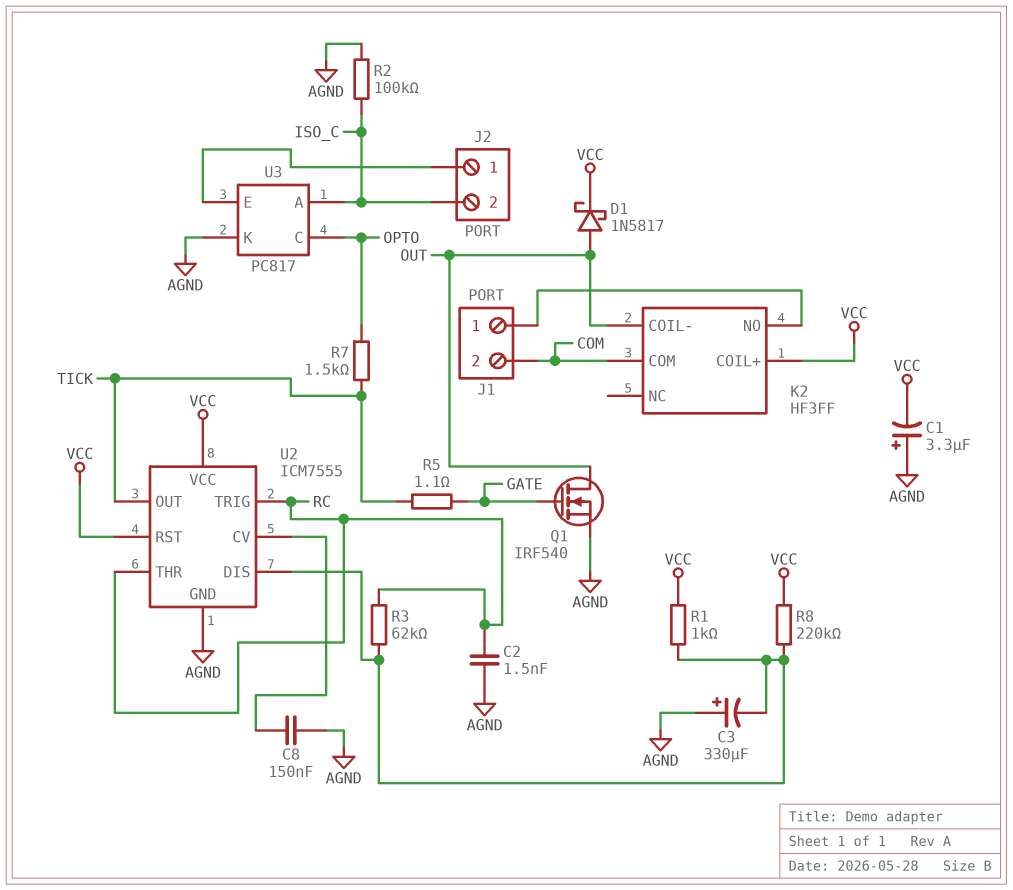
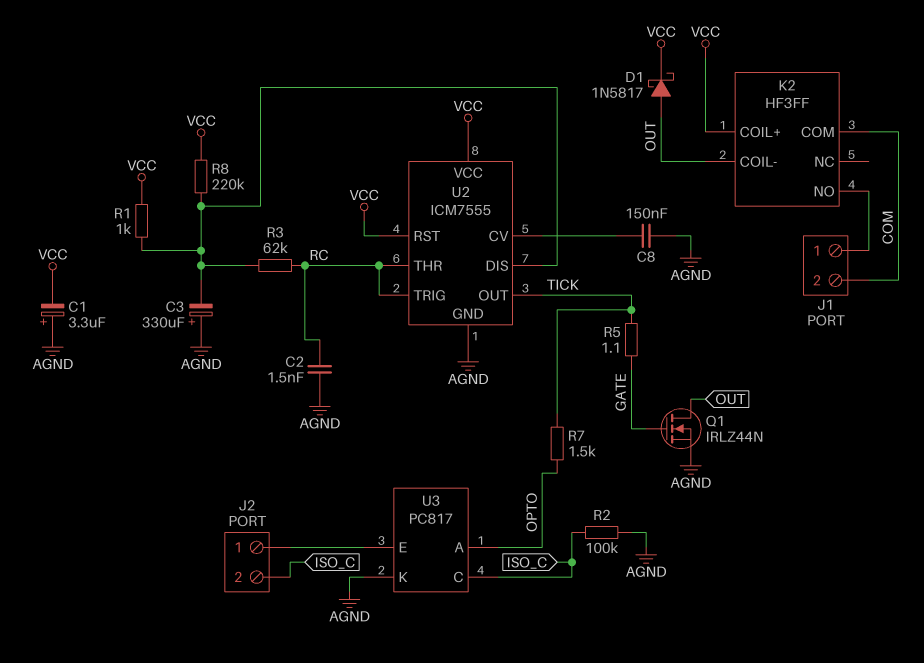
Q1: NMOS IRF540 (G GATE, D OUT, S AGND) -> NMOS IRLZ44N (G GATE, D OUT, S AGND)
U3 pin A: ISO_C -> OPTO
U3 pin C: OPTO -> ISO_C

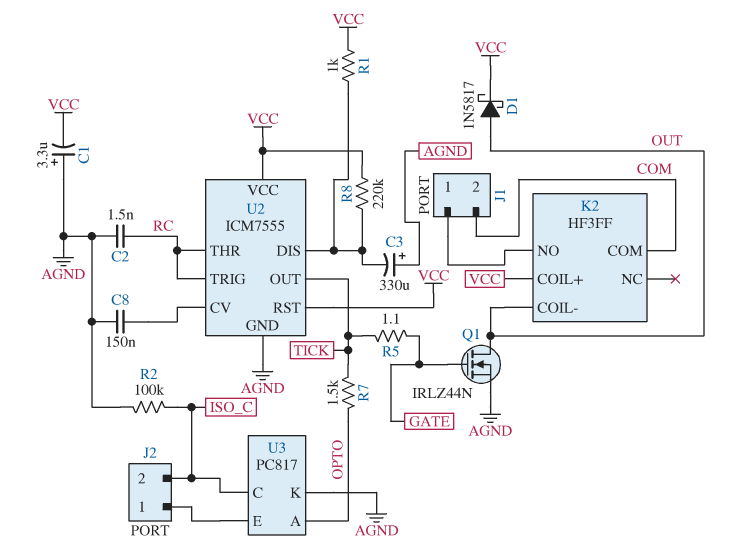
R3: 62k (RC, U2/DIS) -> none

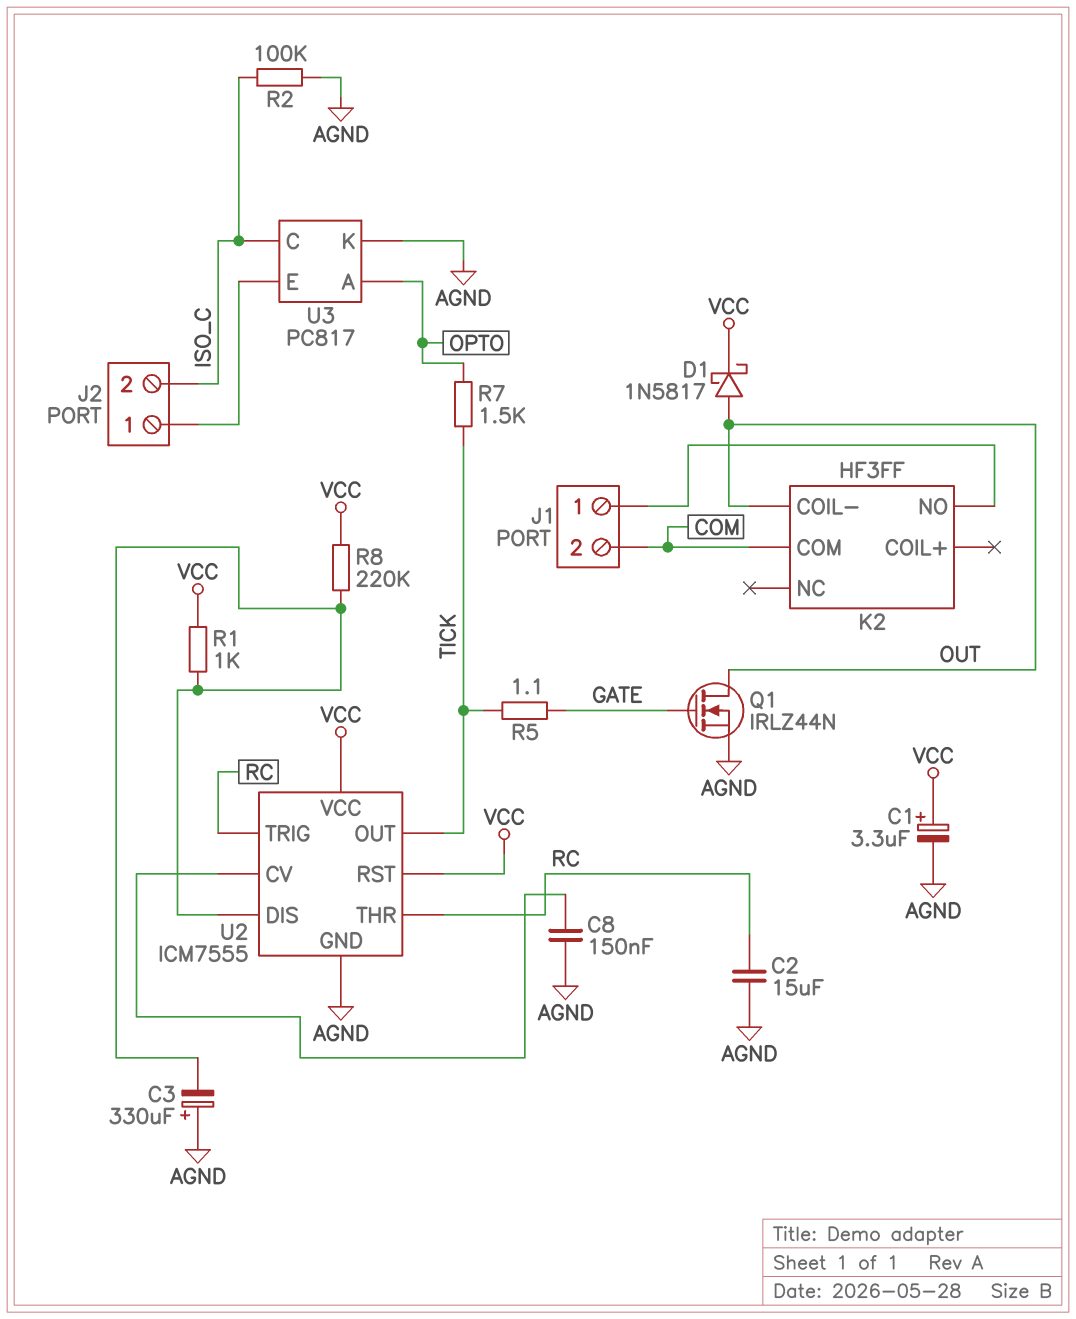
C1: 3.3uF (plus AGND, minus VCC) -> 3.3uF (plus VCC, minus AGND)
C2: 1.5nF (AGND, RC) -> 15uF (AGND, RC)
K2 pin COIL+: VCC -> none

